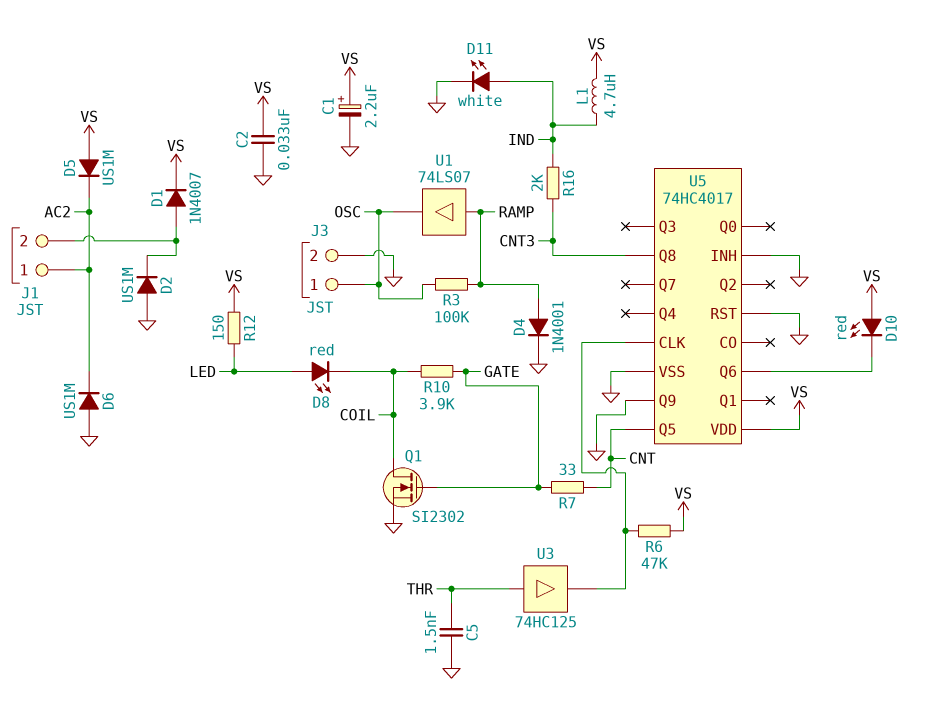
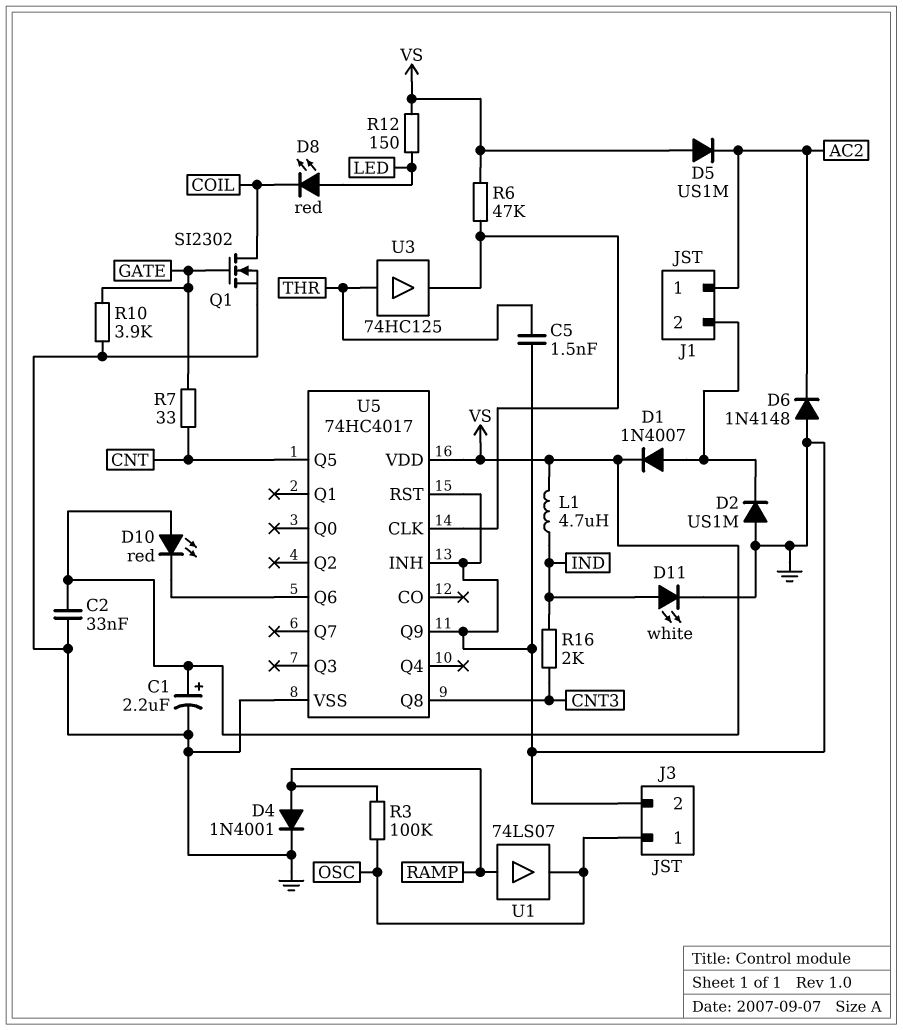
D6: diode US1M (A GND, K AC2) -> diode 1N4148 (A GND, K AC2)
R10: 3.9k (COIL, GATE) -> 3.9k (GATE, GND)

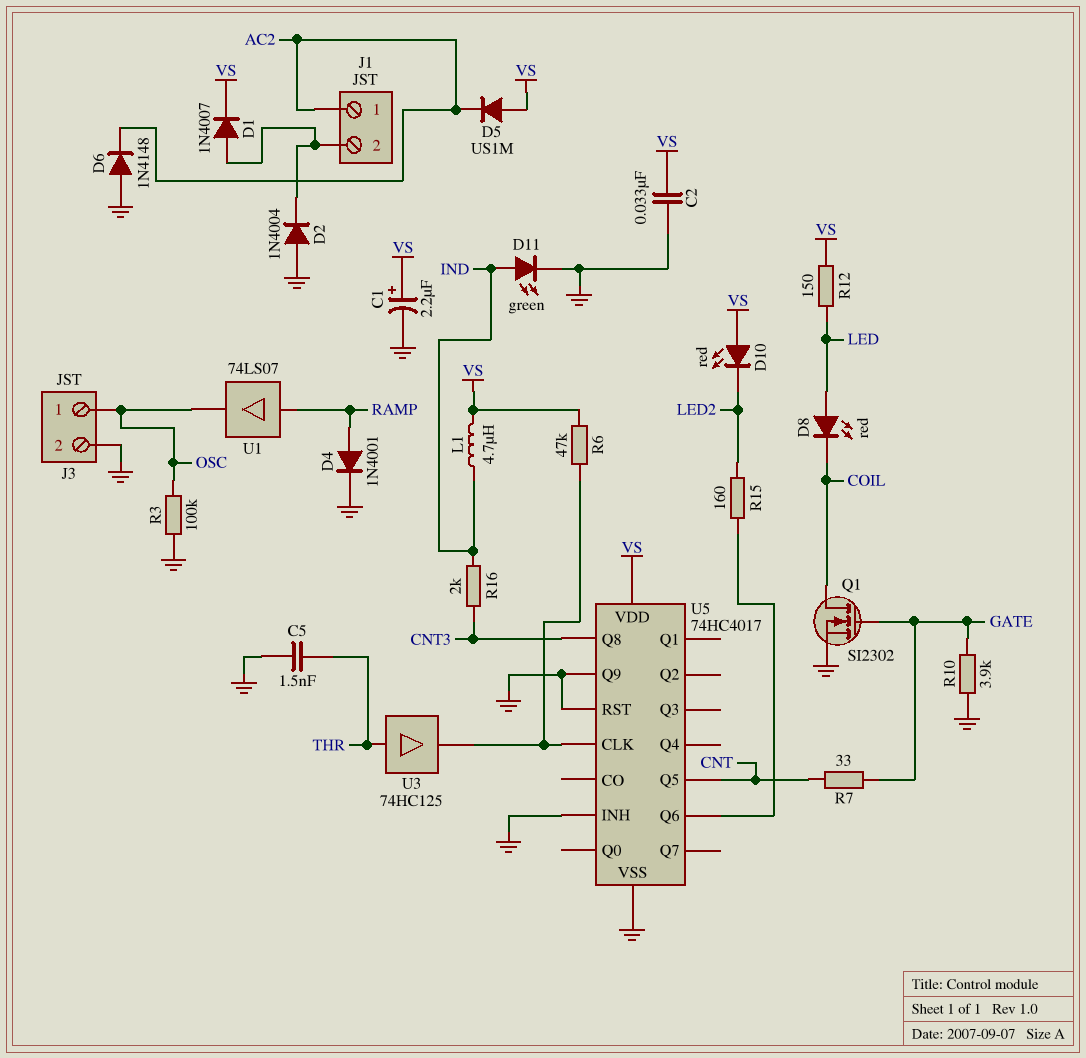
D2: diode US1M (A GND, K J1/2) -> diode 1N4004 (A GND, K J1/2)
D10: LED red (A VS, K U5/Q6) -> LED red (A VS, K LED2)
D11: LED white (A IND, K GND) -> LED green (A IND, K GND)
R3: 100k (OSC, RAMP) -> 100k (GND, OSC)
R15: none -> 160 (LED2, U5/Q6)

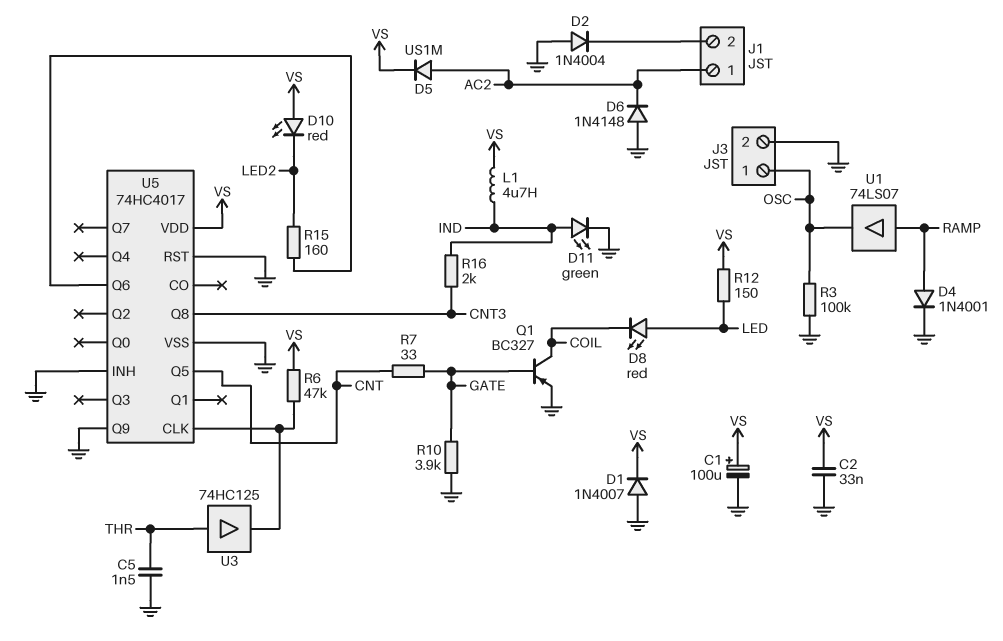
C1: 2.2uF (plus VS, minus GND) -> 100uF (plus VS, minus GND)
D1: diode 1N4007 (A J1/2, K VS) -> diode 1N4007 (A GND, K VS)
D5: diode US1M (A VS, K AC2) -> diode US1M (A AC2, K VS)
Q1: NMOS SI2302 (G GATE, D COIL, S GND) -> PNP BC327 (B GATE, C COIL, E GND)

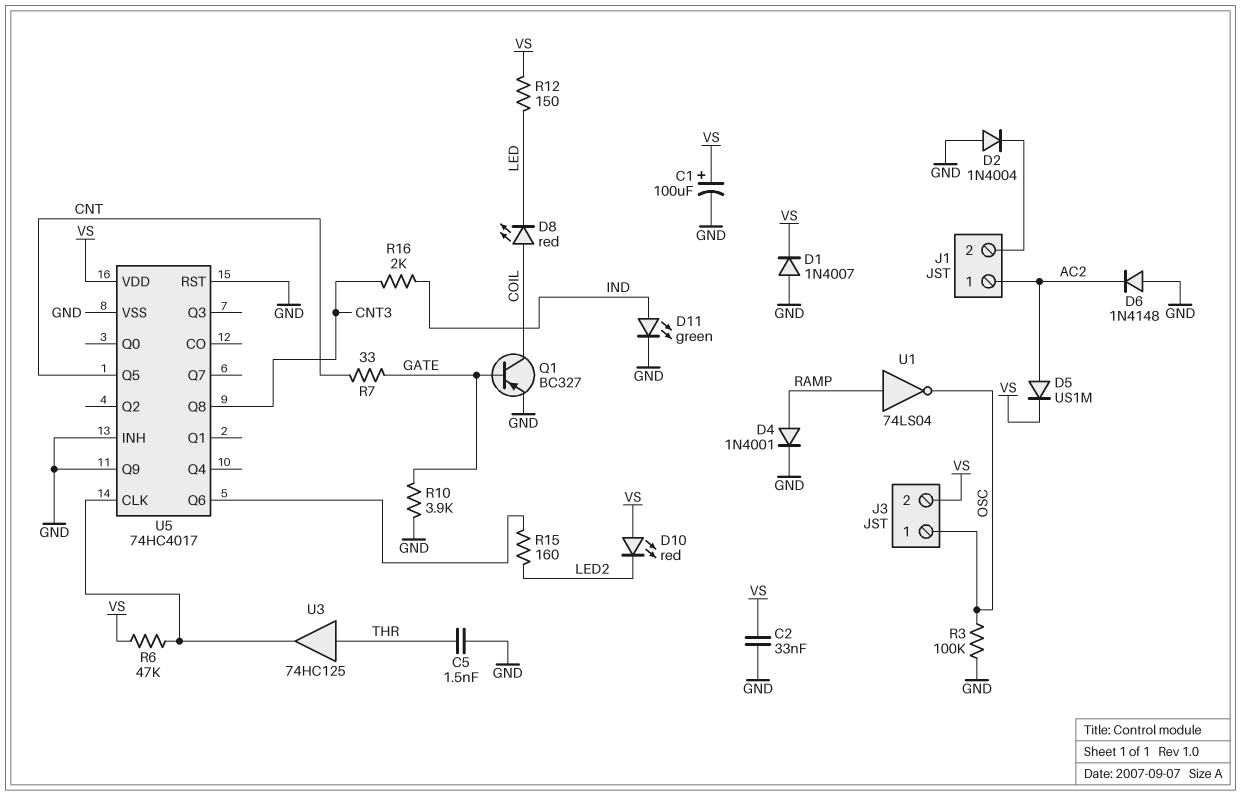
D8: LED red (A LED, K COIL) -> LED red (A COIL, K LED)
J3 pin 2: GND -> VS
L1: 4.7uH (IND, VS) -> none
U1: buffer 74LS07 (in RAMP, out OSC) -> NOT 74LS04 (in RAMP, out OSC)

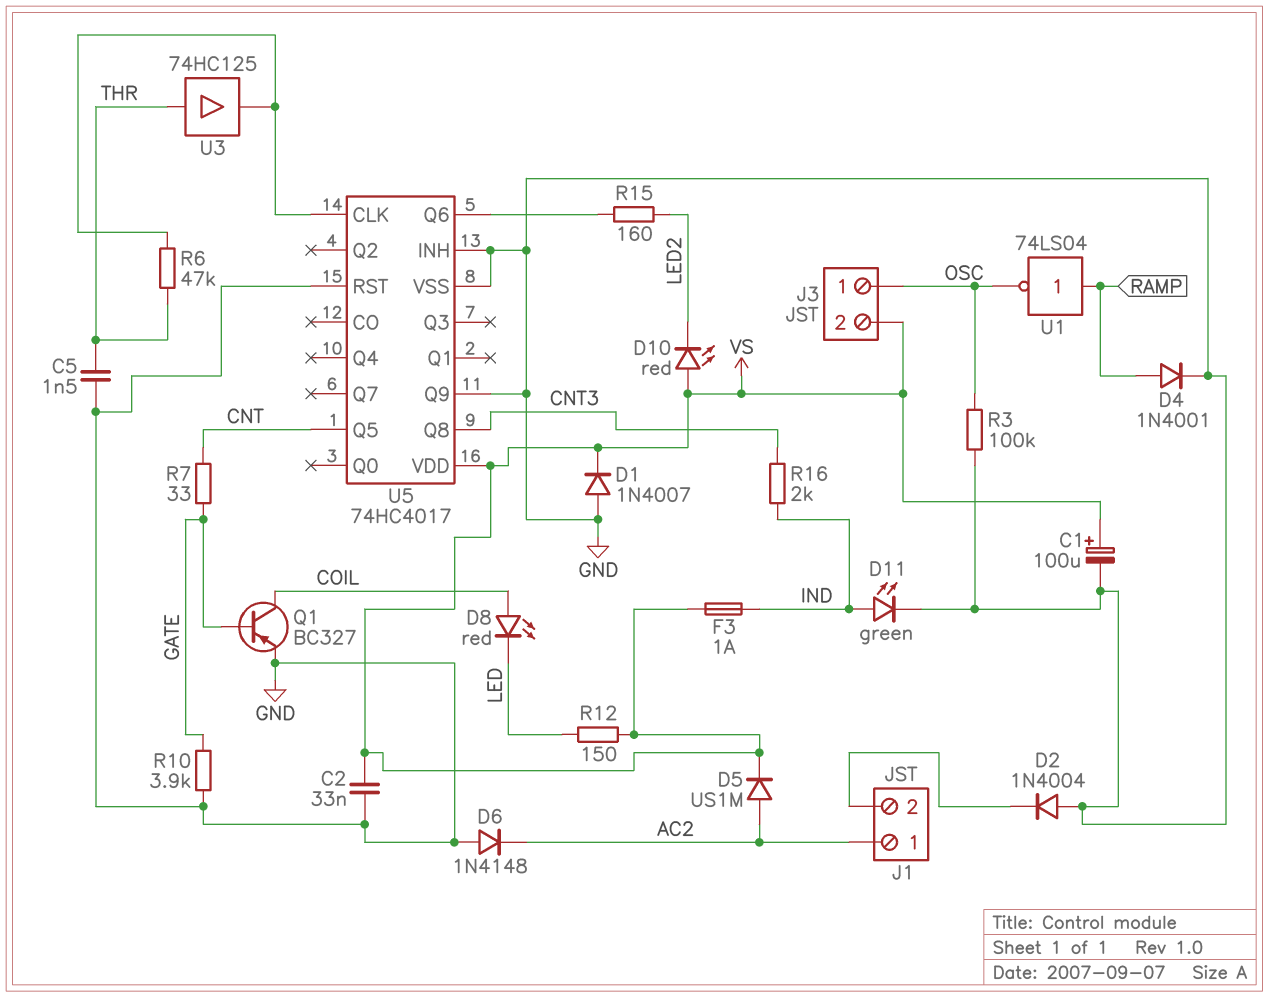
F3: none -> 1A (IND, VS)
R6: 47k (U5/CLK, VS) -> 47k (THR, U5/CLK)

